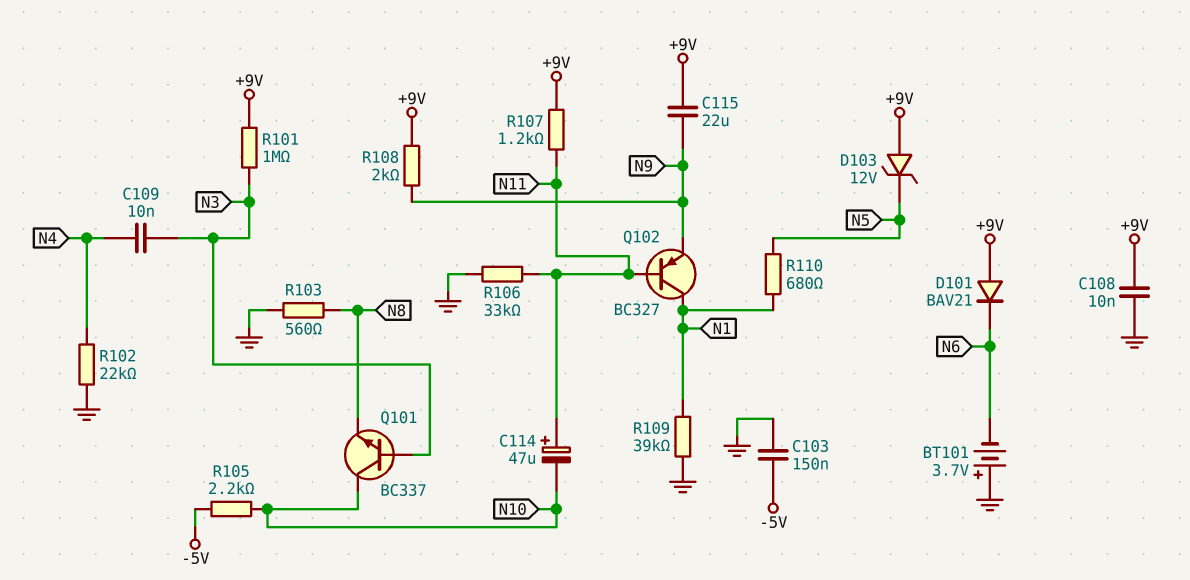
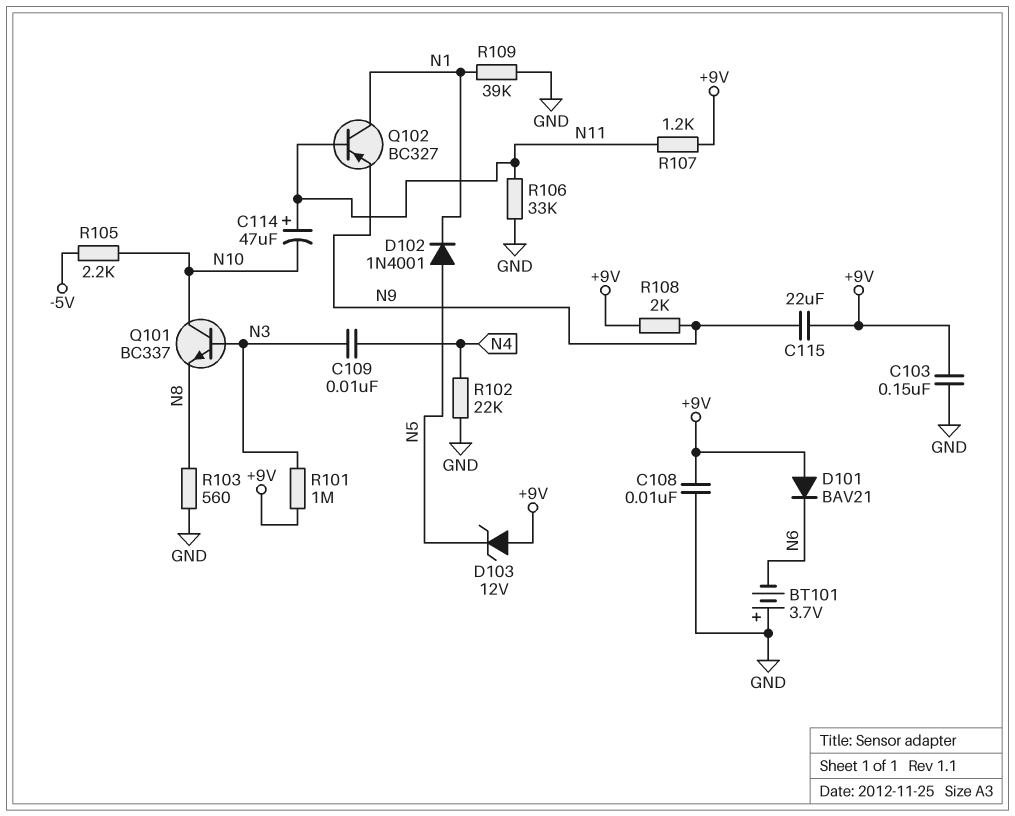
C103: 150nF (-5V, GND) -> 150nF (+9V, GND)
D102: none -> diode 1N4001 (A N5, K N1)
R110: 680 (N1, N5) -> none

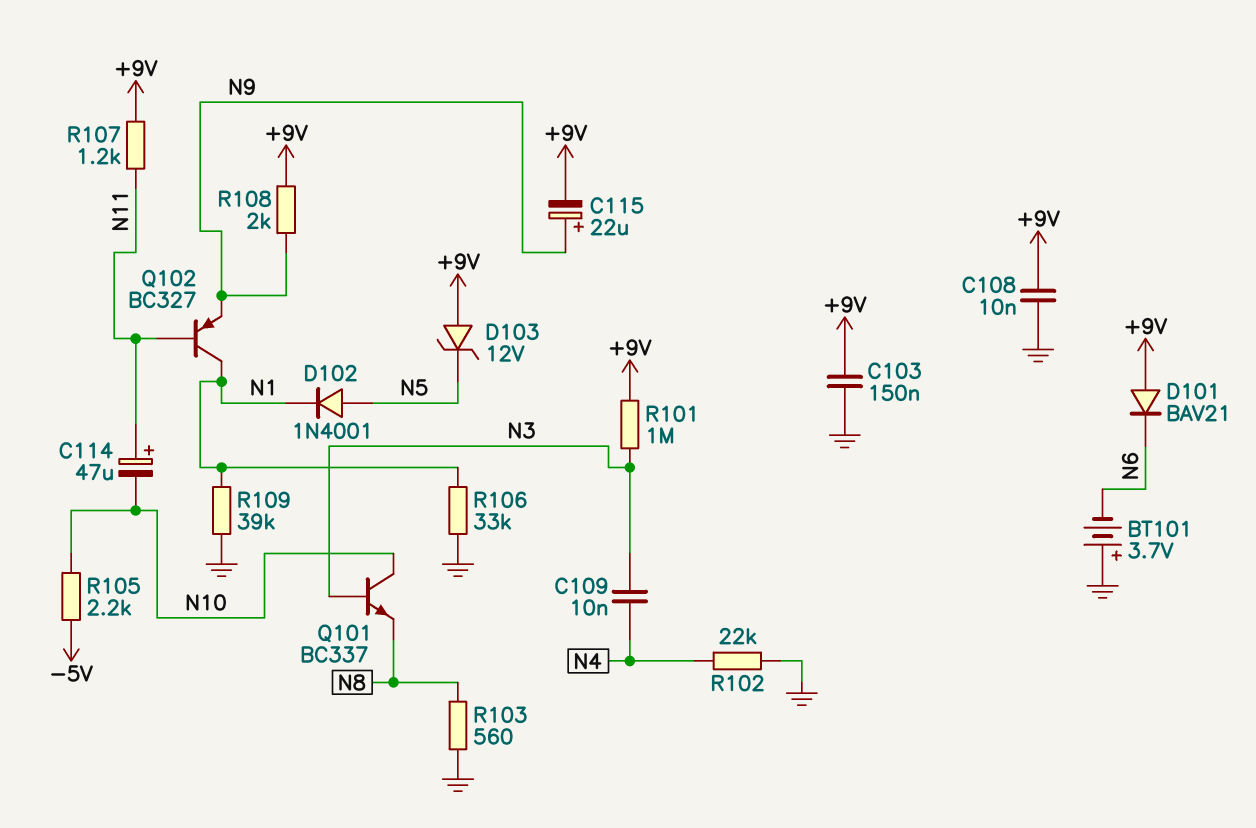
C115: 22uF (+9V, N9) -> 22uF (plus N9, minus +9V)
R106: 33k (GND, N11) -> 33k (GND, N1)

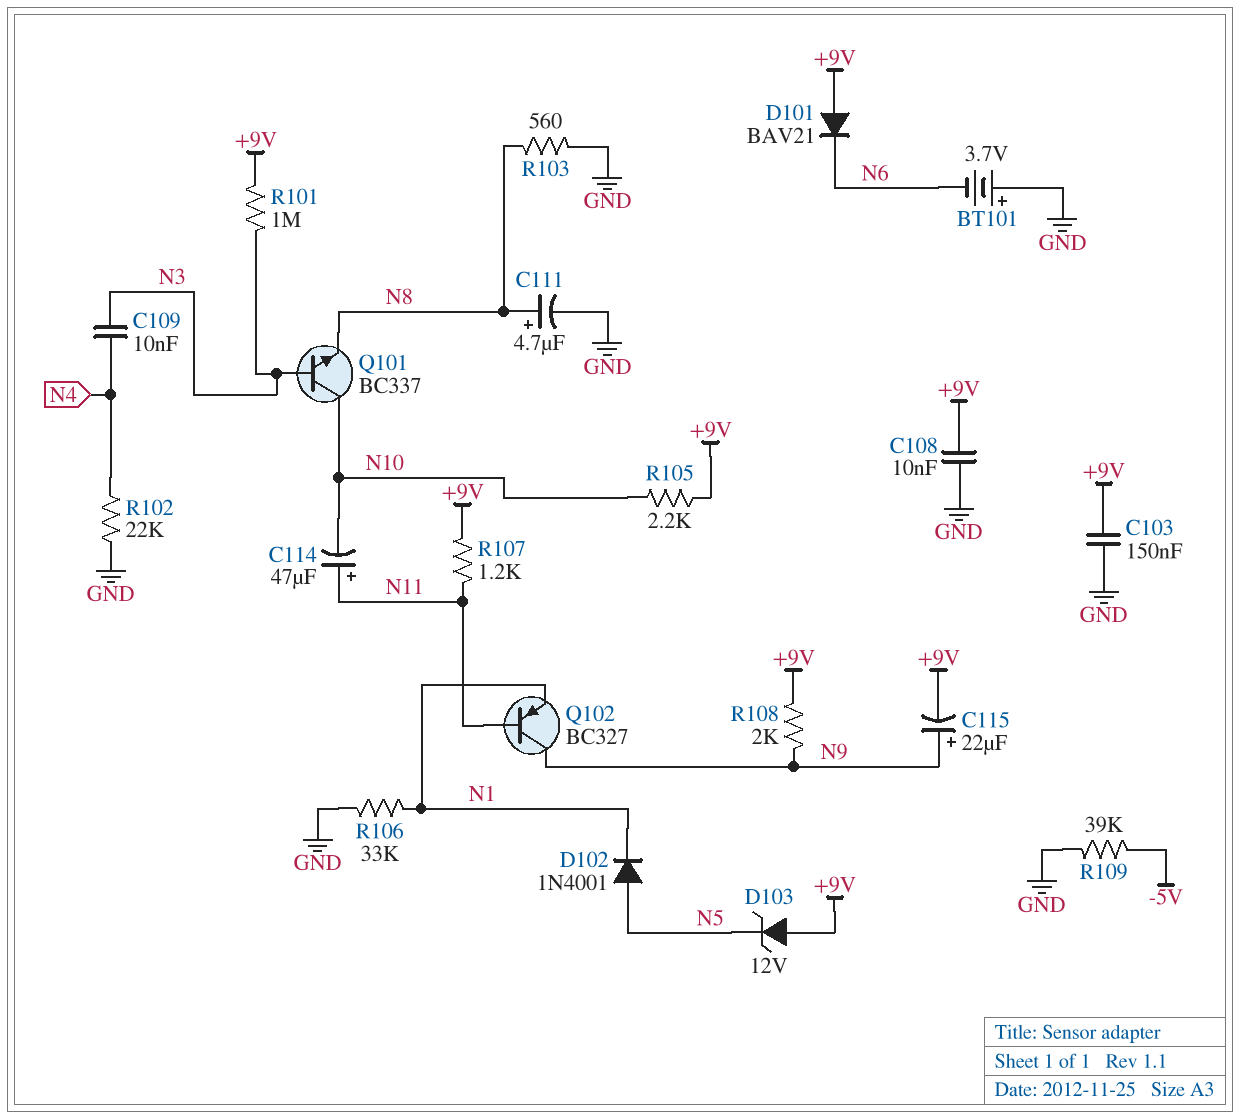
C111: none -> 4.7uF (plus N8, minus GND)
Q102: PNP BC327 (B N11, C N1, E N9) -> PNP BC327 (B N11, C N9, E N1)
R105: 2.2k (-5V, N10) -> 2.2k (+9V, N10)
R109: 39k (GND, N1) -> 39k (-5V, GND)

